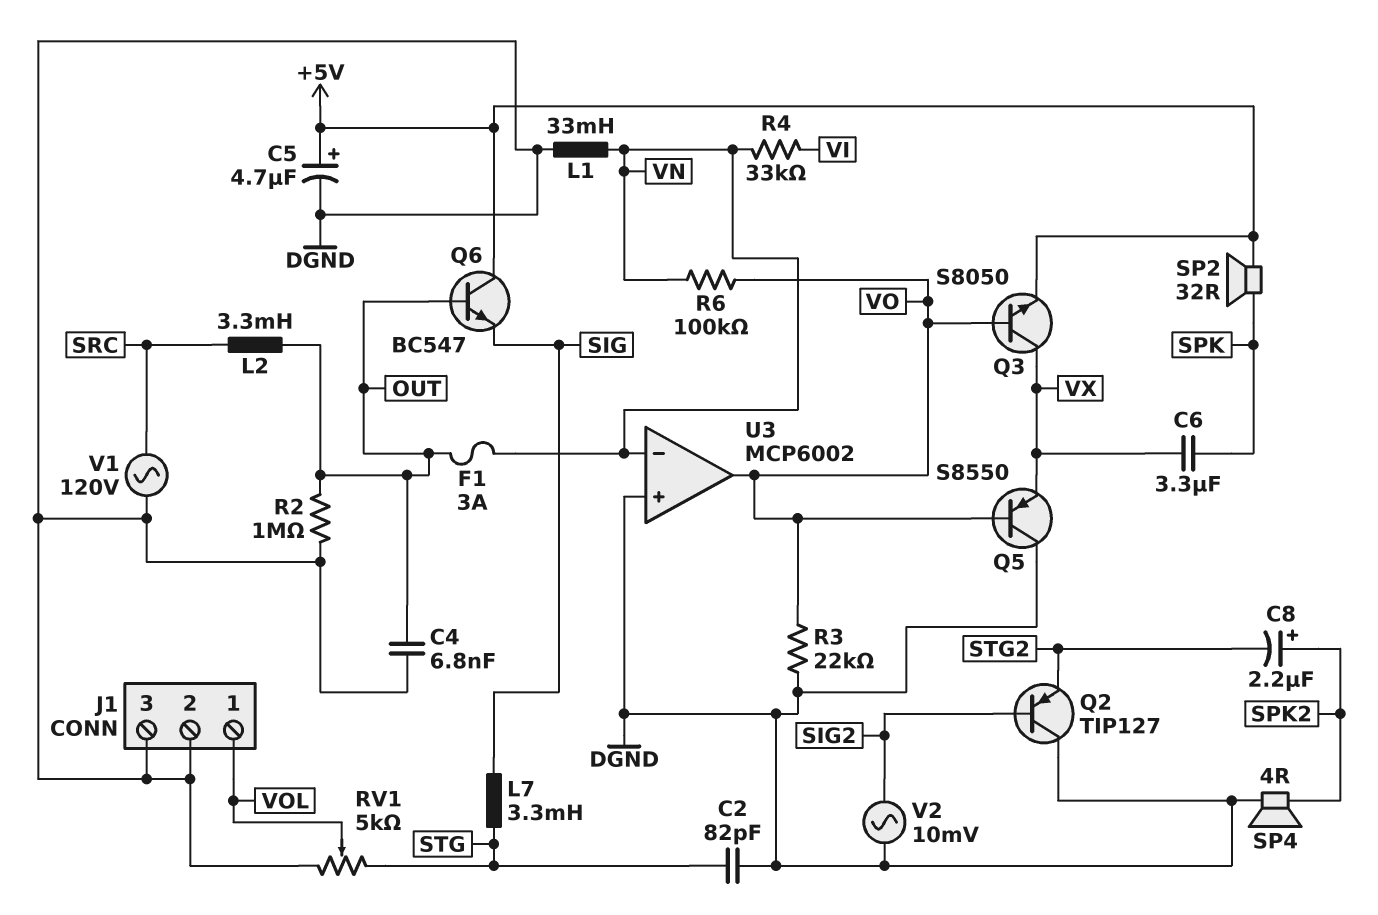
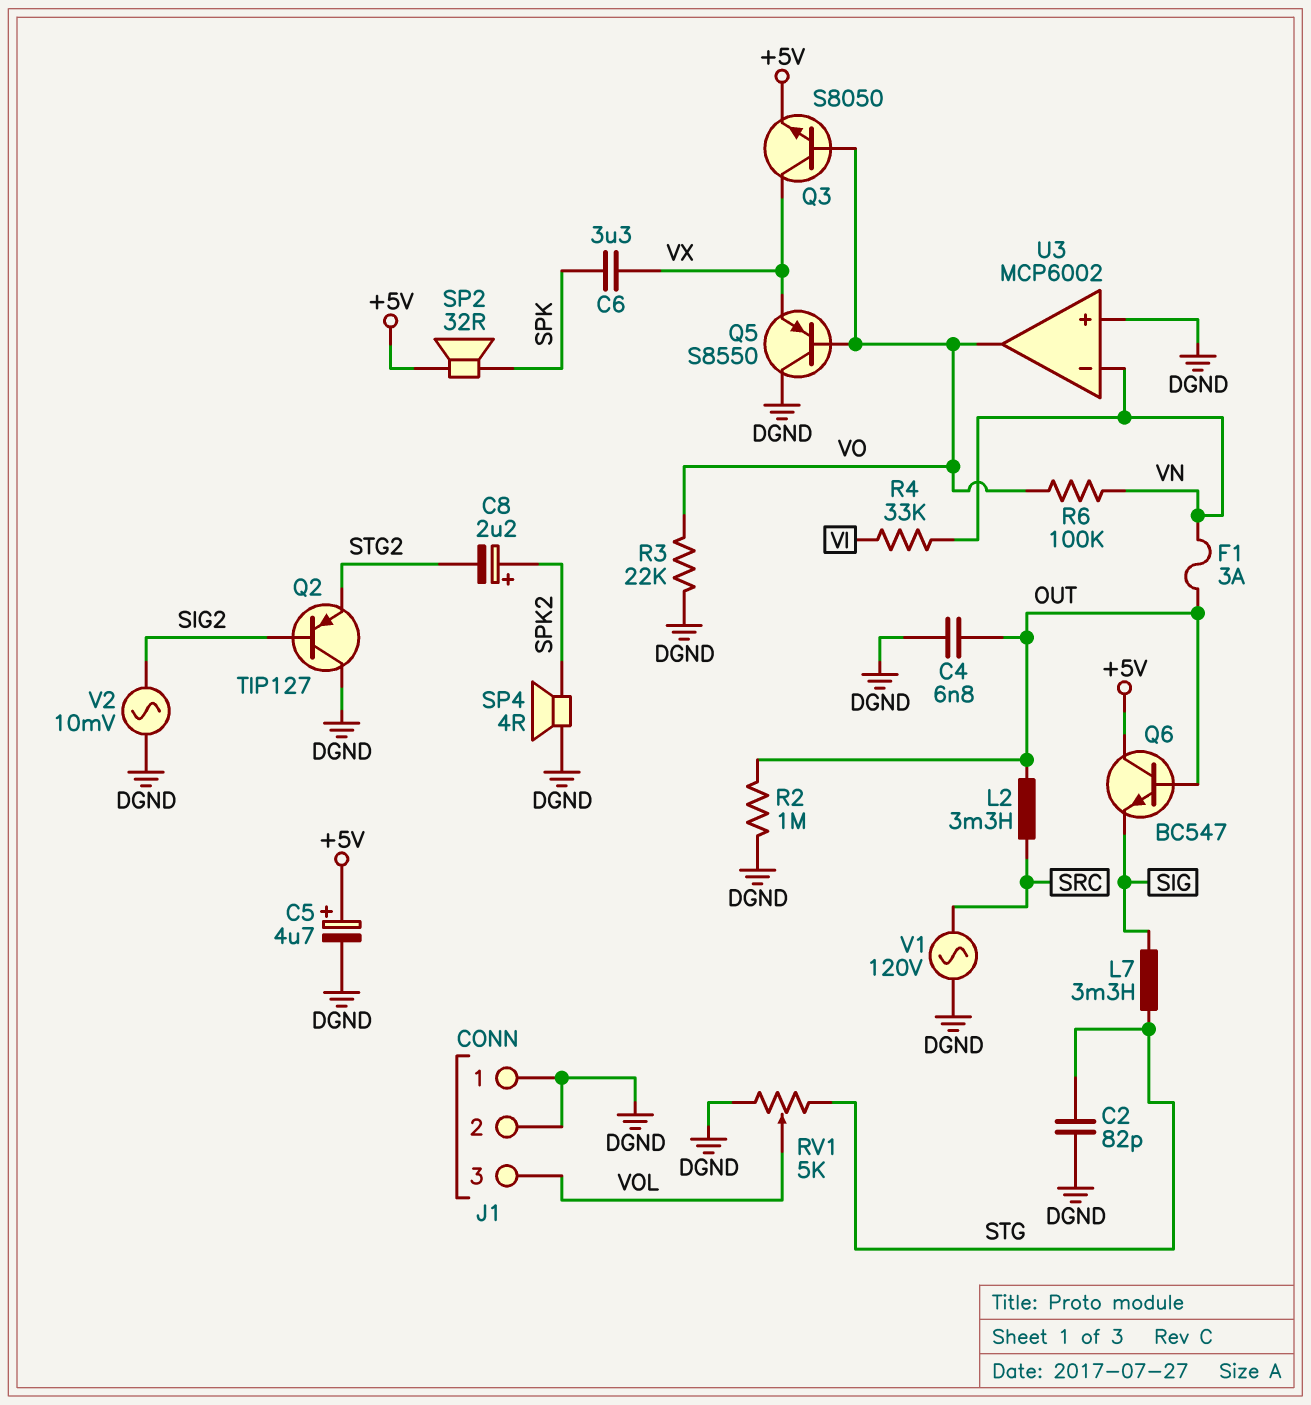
J1 pin 1: VOL -> DGND
J1 pin 3: DGND -> VOL
L1: 33mH (DGND, VN) -> none

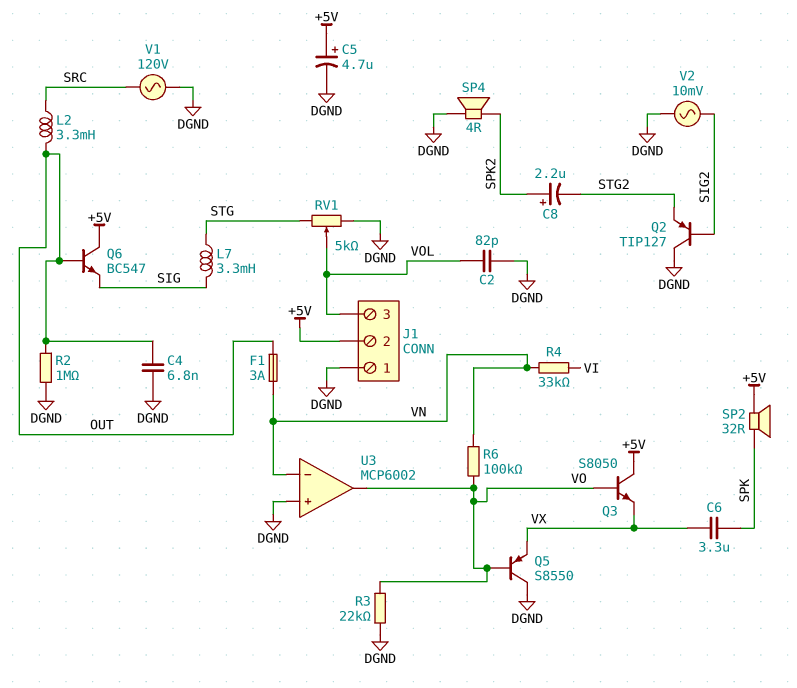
C2: 82pF (DGND, STG) -> 82pF (DGND, VOL)
J1 pin 2: DGND -> +5V
Q3: NPN S8050 (B VO, C VX, E +5V) -> NPN S8050 (B VO, C +5V, E VX)

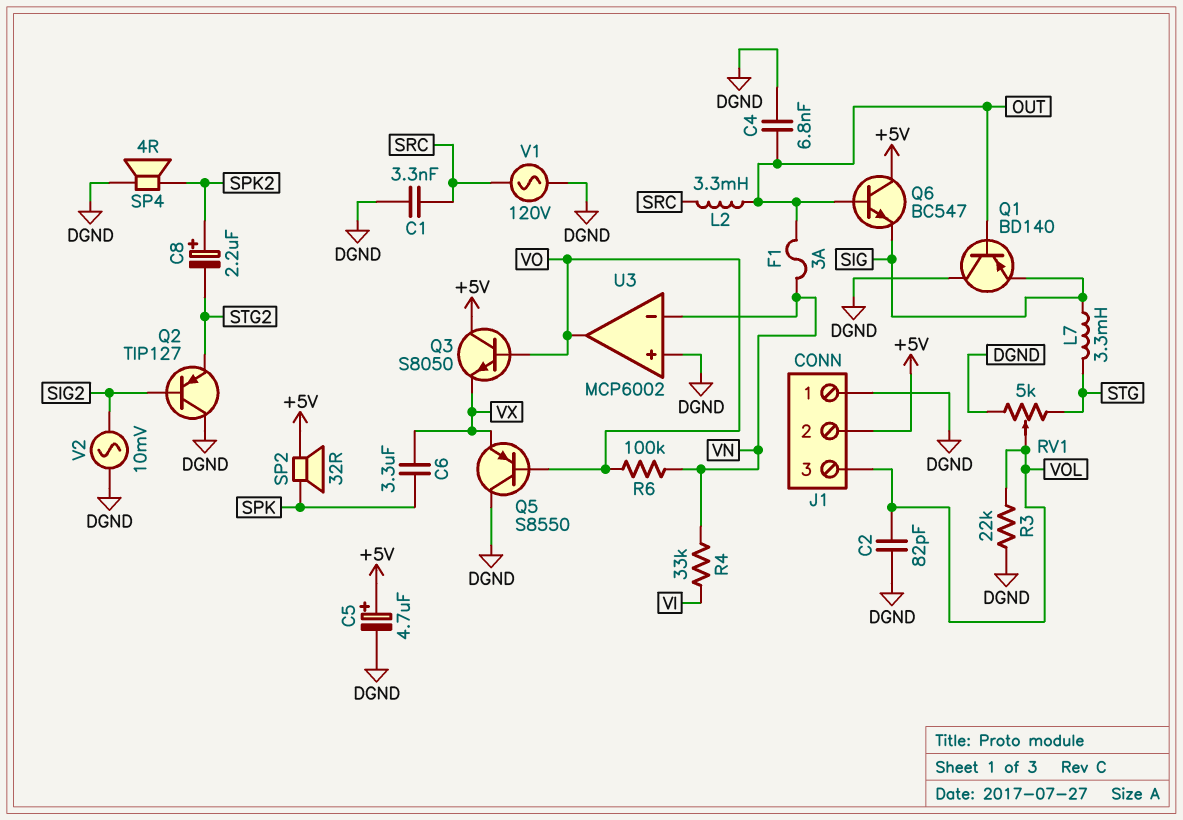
C1: none -> 3.3nF (DGND, SRC)
Q1: none -> PNP BD140 (B OUT, C DGND, E SIG)
R2: 1M (DGND, OUT) -> none
R3: 22k (DGND, VO) -> 22k (DGND, VOL)

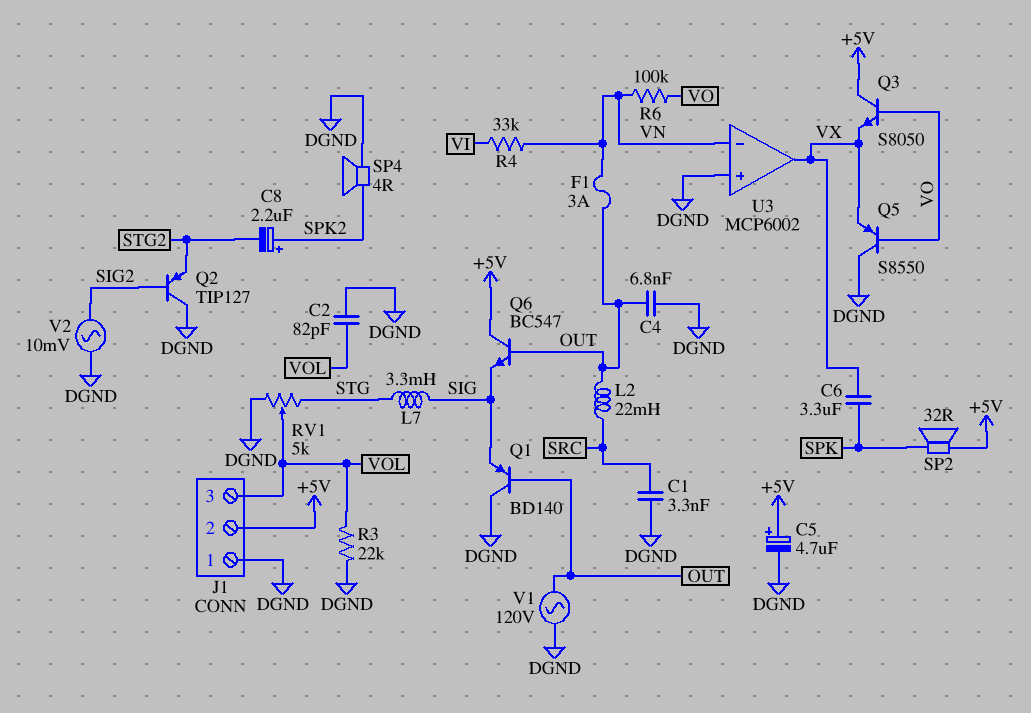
L2: 3.3mH (OUT, SRC) -> 22mH (OUT, SRC)
U3 pin out: VO -> VX
V1: AC 120V (DGND, SRC) -> AC 120V (DGND, OUT)

